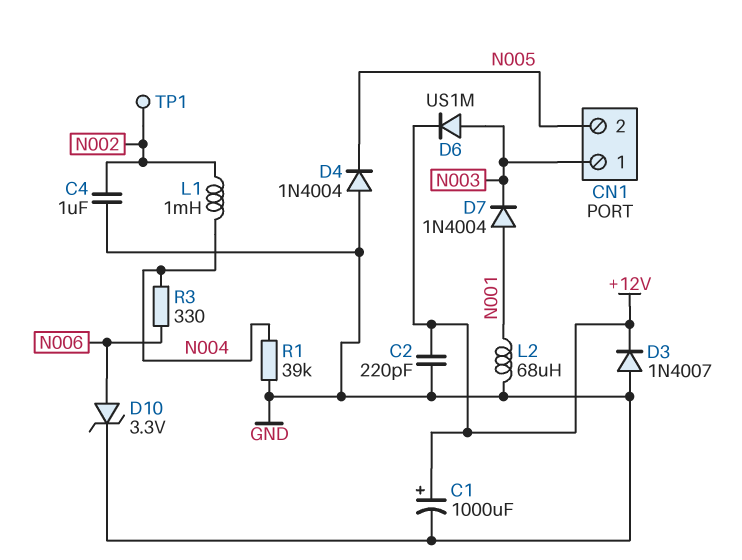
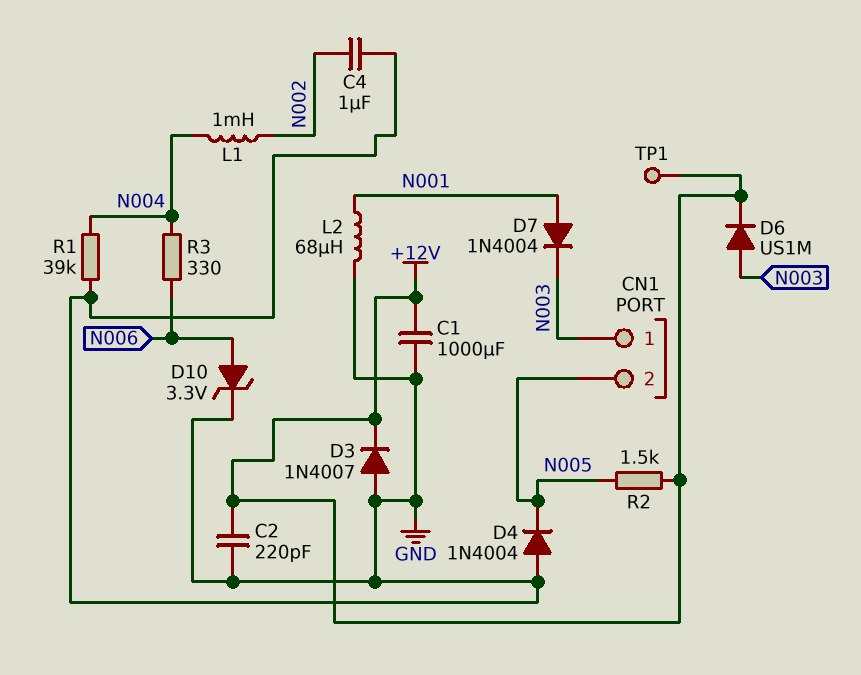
C1: 1000uF (plus +12V, minus GND) -> 1000uF (+12V, GND)
R2: none -> 1.5k (+12V, N005)
TP1: test point (N002) -> test point (+12V)

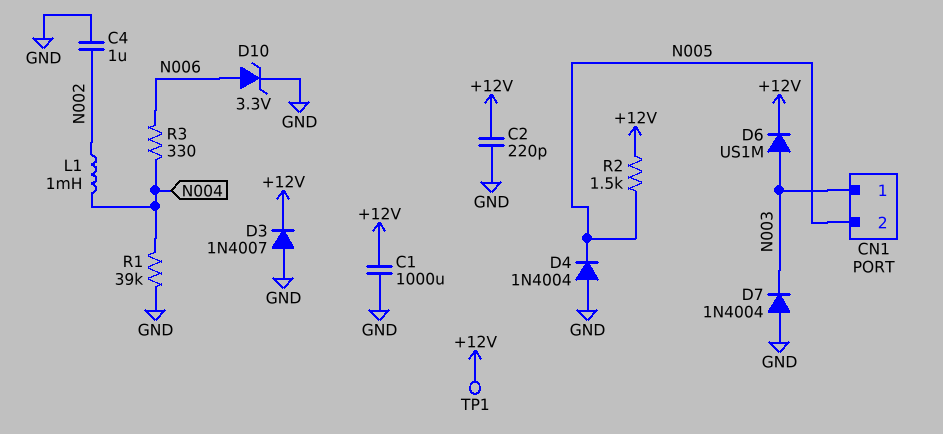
D7: diode 1N4004 (A N001, K N003) -> diode 1N4004 (A GND, K N003)
L2: 68uH (GND, N001) -> none

